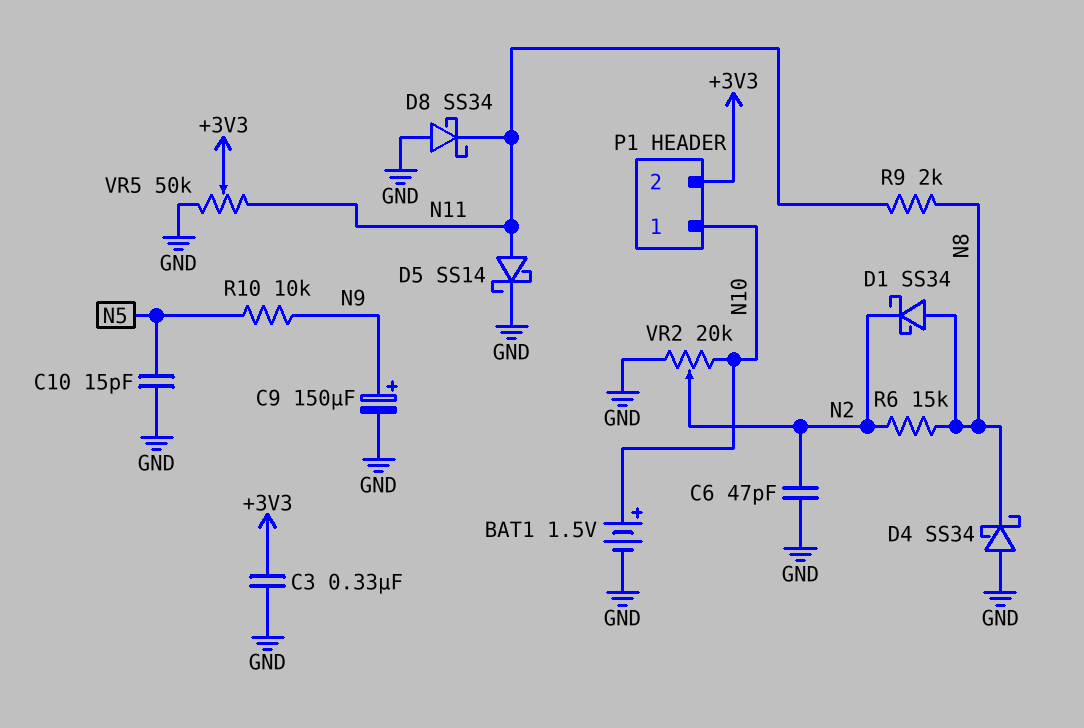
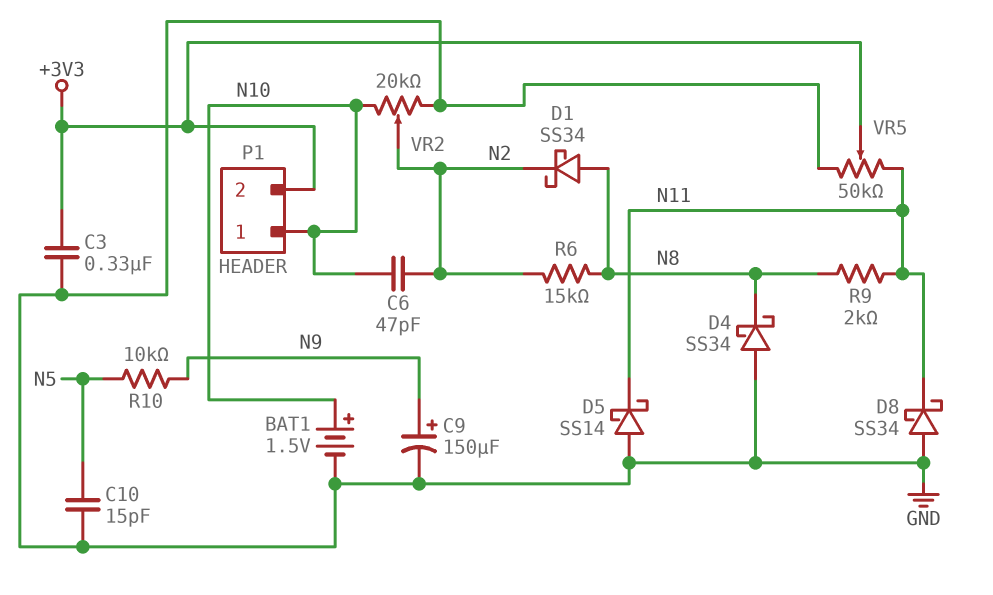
C6: 47pF (GND, N2) -> 47pF (N2, N10)
D5: schottky SS14 (A N11, K GND) -> schottky SS14 (A GND, K N11)

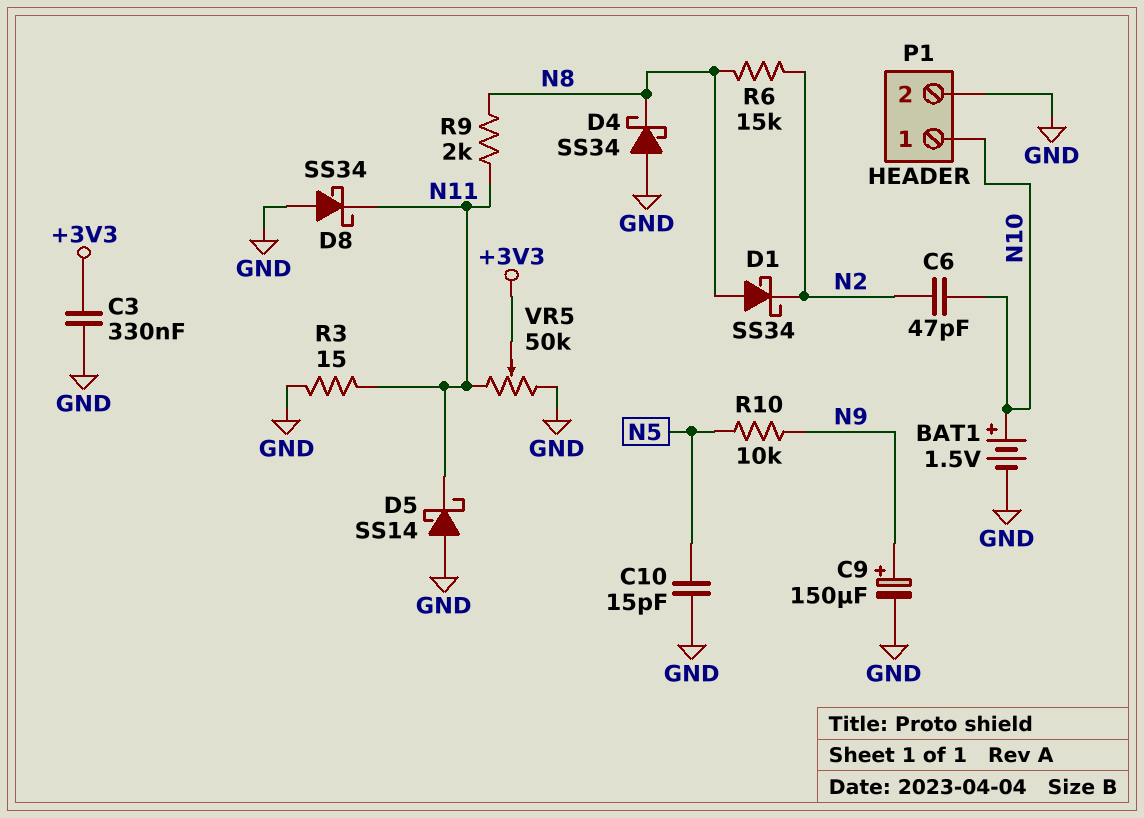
P1 pin 2: +3V3 -> GND
R3: none -> 15 (GND, N11)
VR2: 20k (GND, N10, wiper N2) -> none

